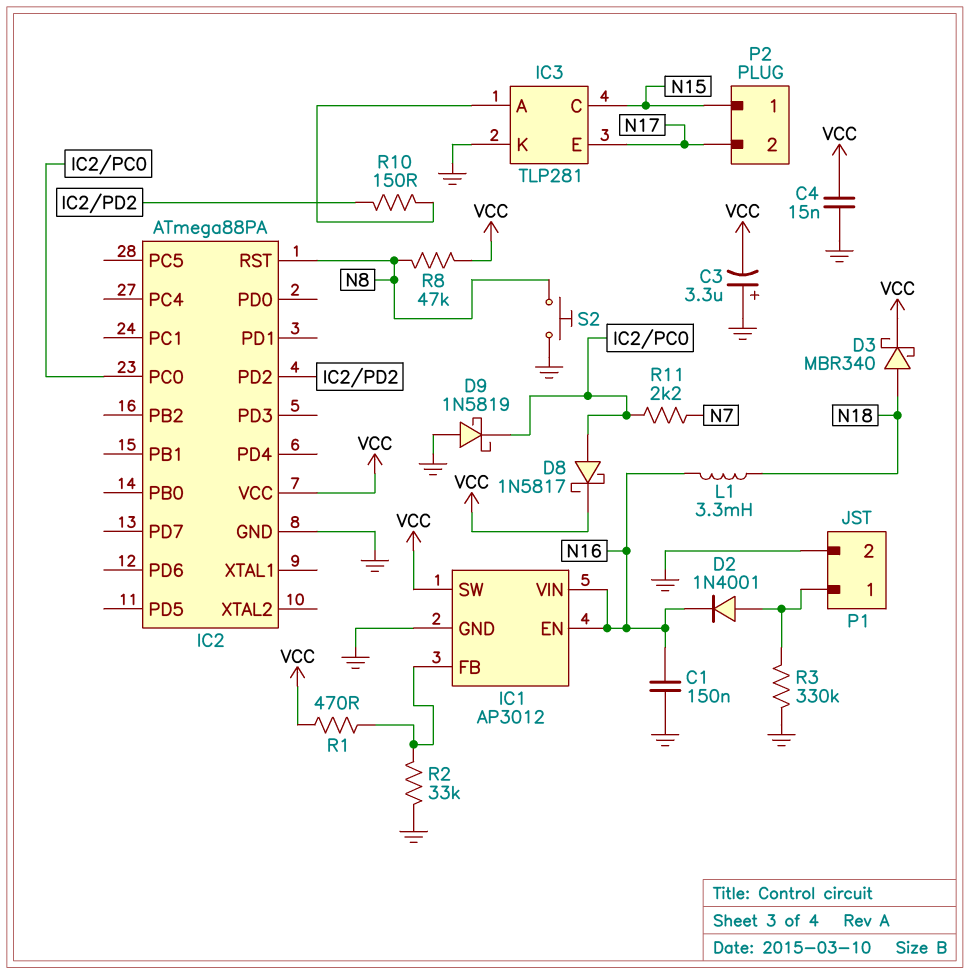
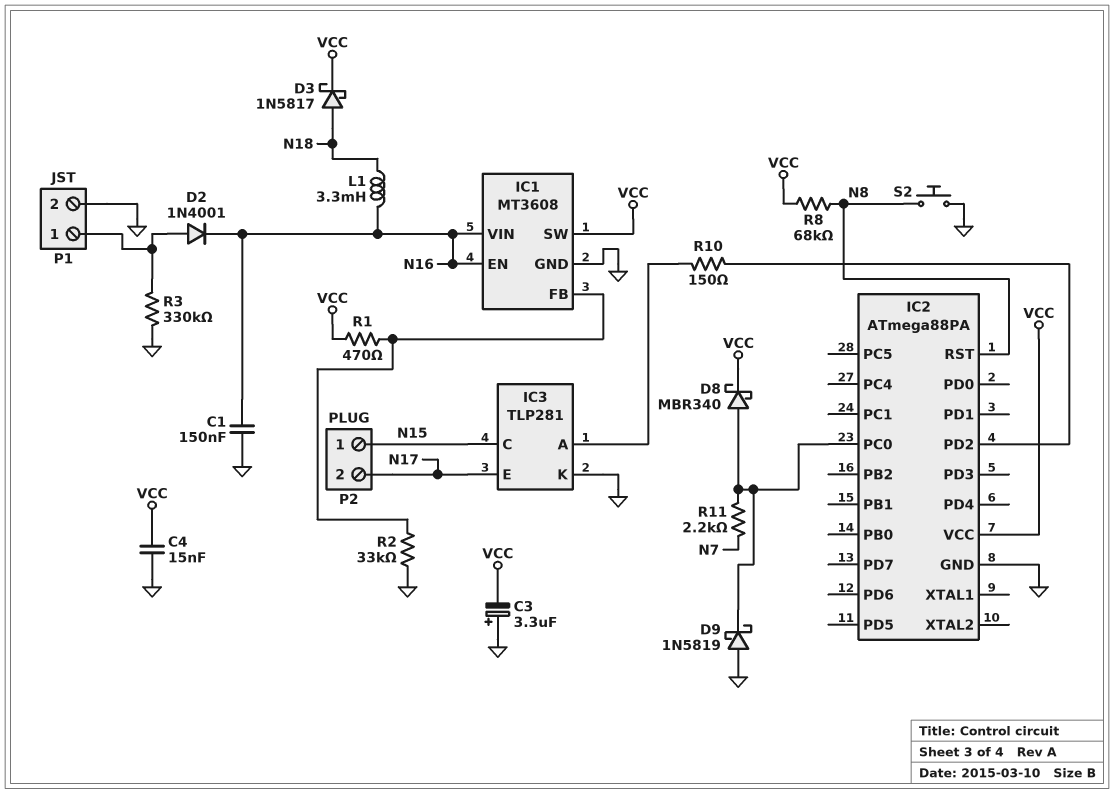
D3: schottky MBR340 (A N18, K VCC) -> schottky 1N5817 (A N18, K VCC)
D8: schottky 1N5817 (A IC2/PC0, K VCC) -> schottky MBR340 (A IC2/PC0, K VCC)
IC1: AP3012 -> MT3608
R8: 47k (N8, VCC) -> 68k (N8, VCC)

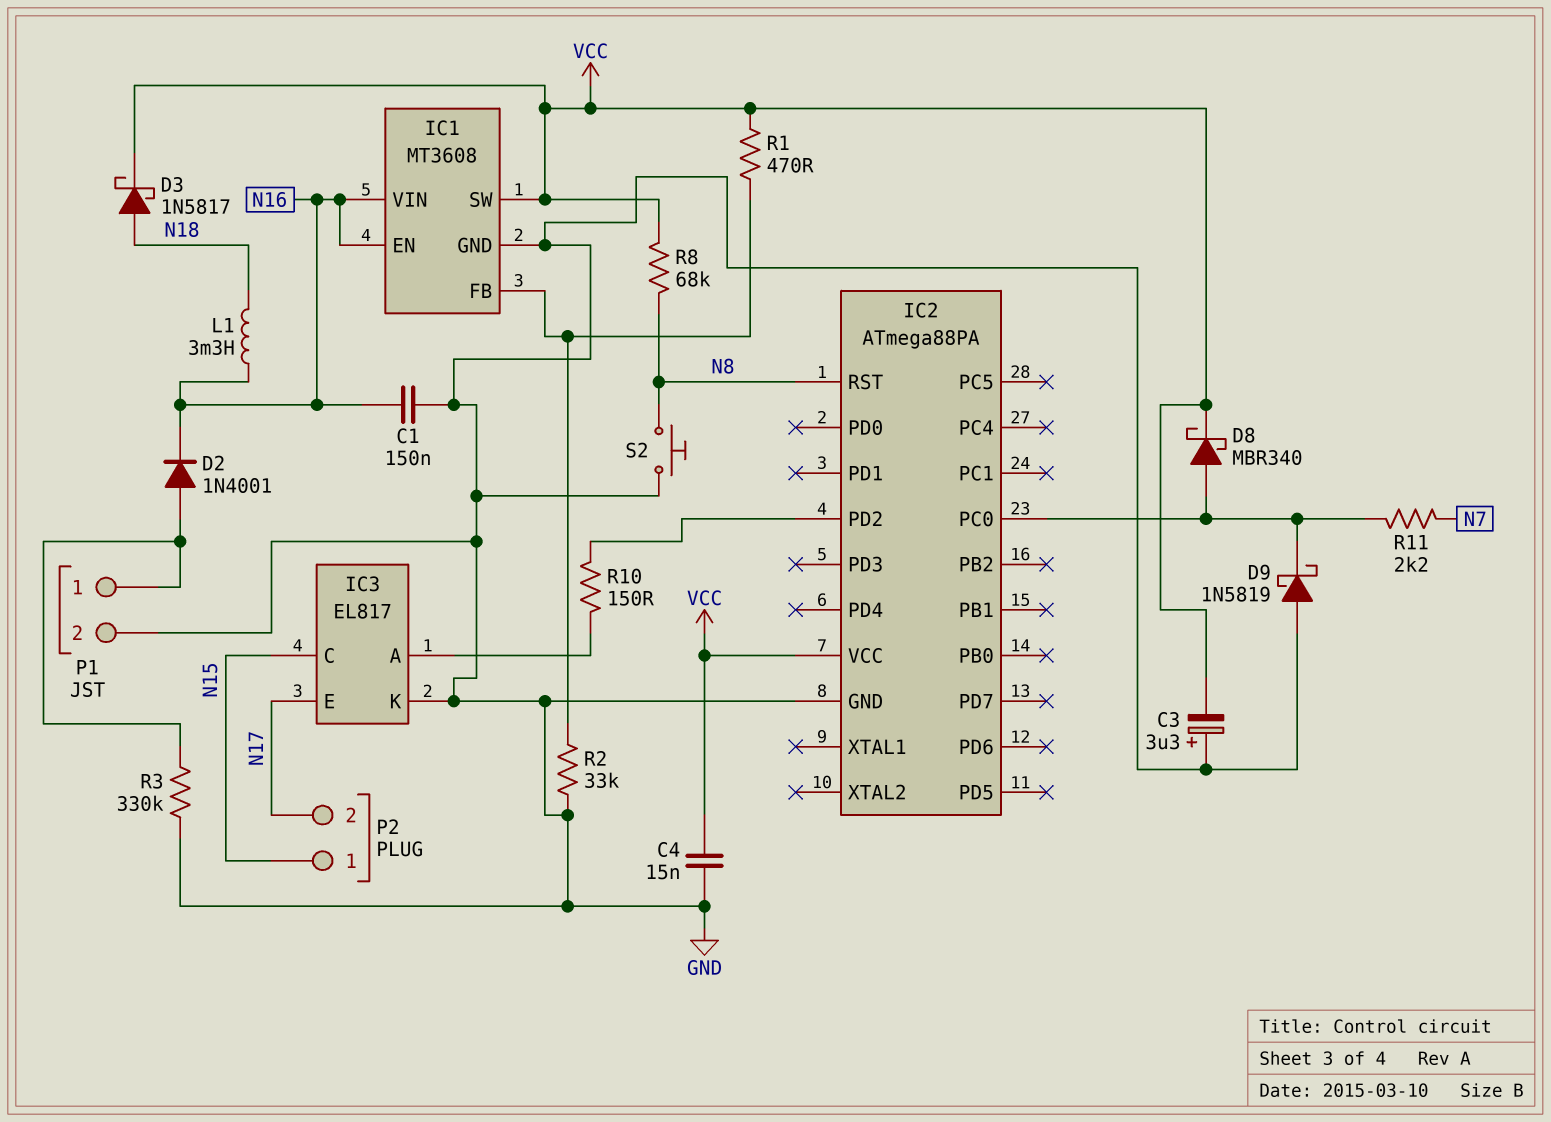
IC3: TLP281 -> EL817

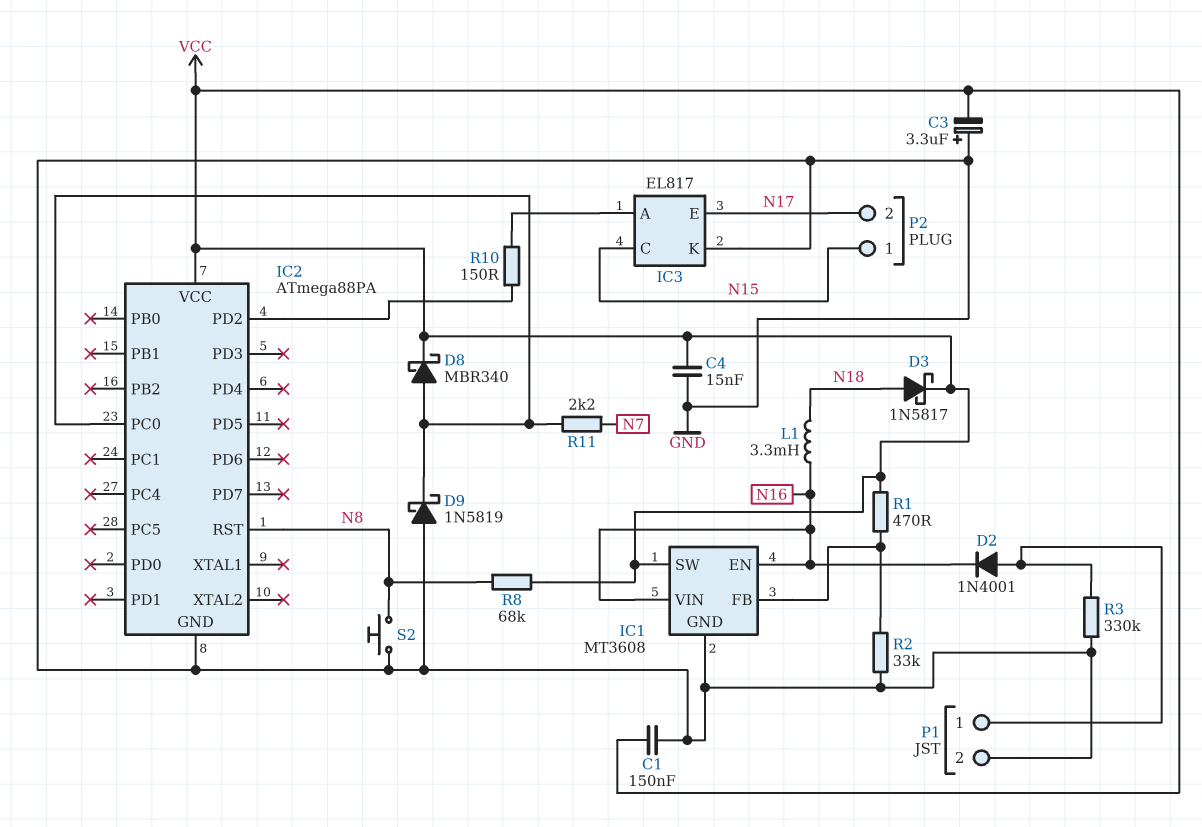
C1: 150nF (GND, N16) -> 150nF (GND, VCC)

